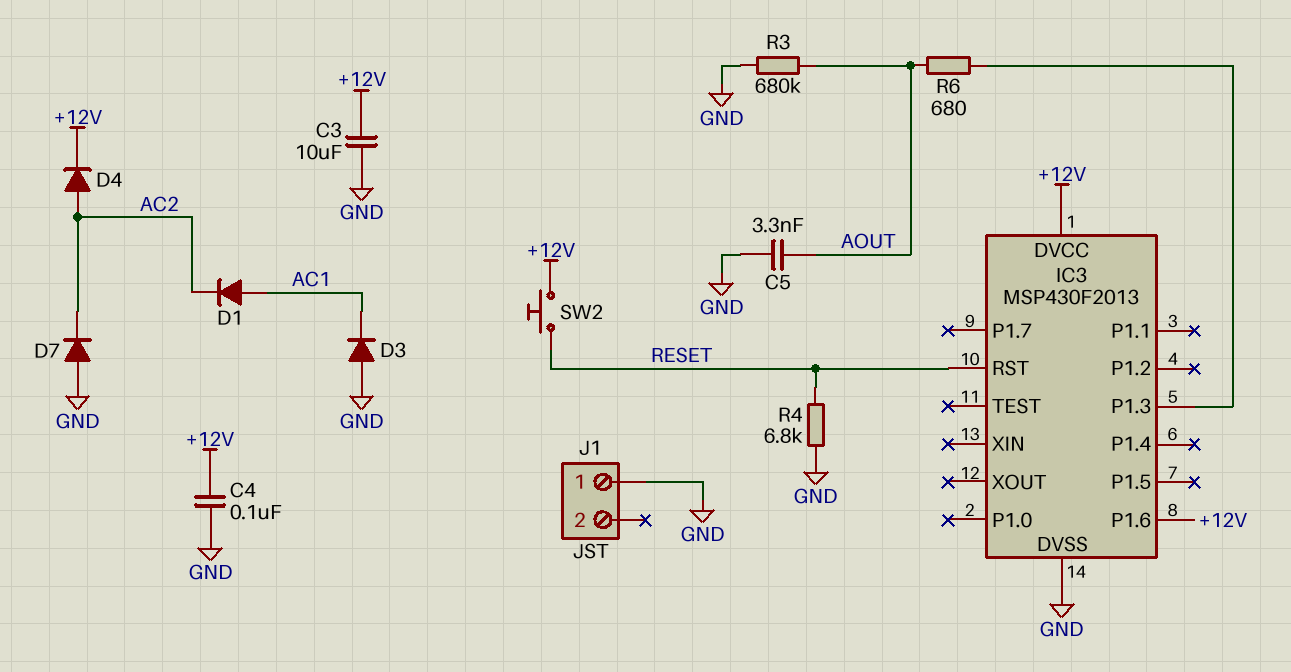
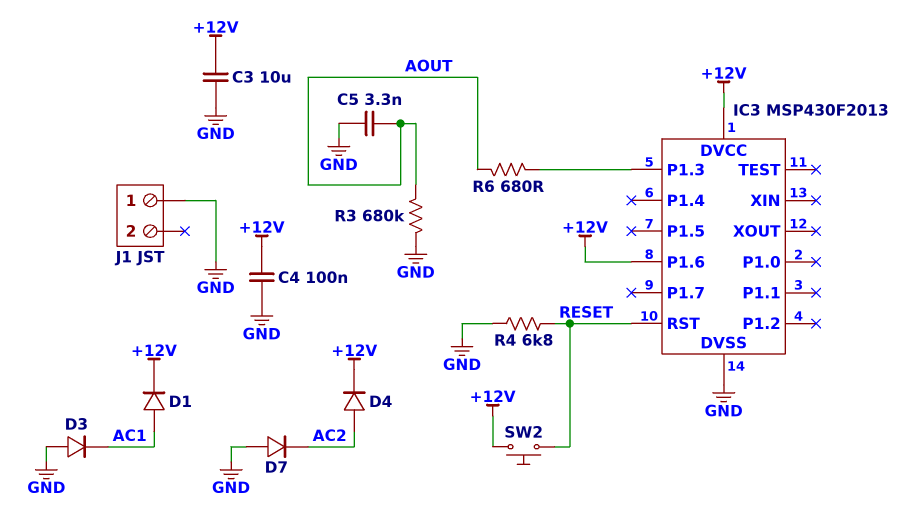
D1: diode (A AC1, K AC2) -> diode (A AC1, K +12V)

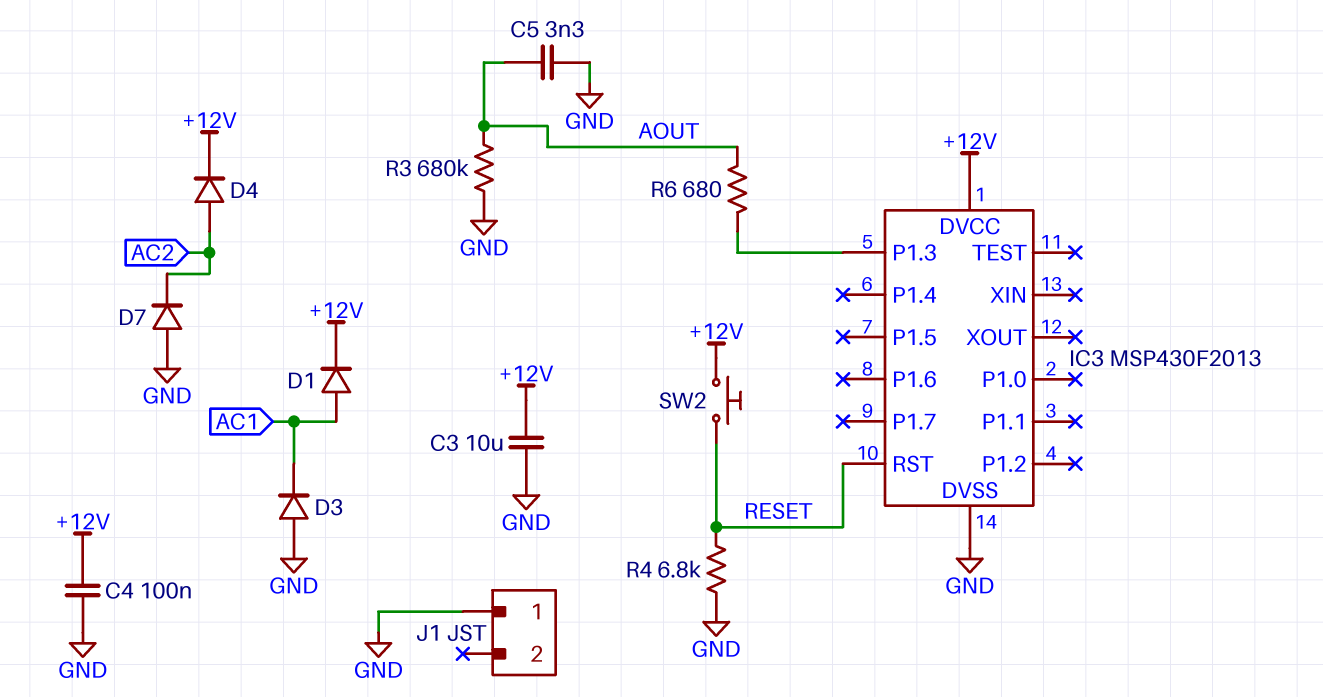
IC3 pin P1.6: +12V -> none

